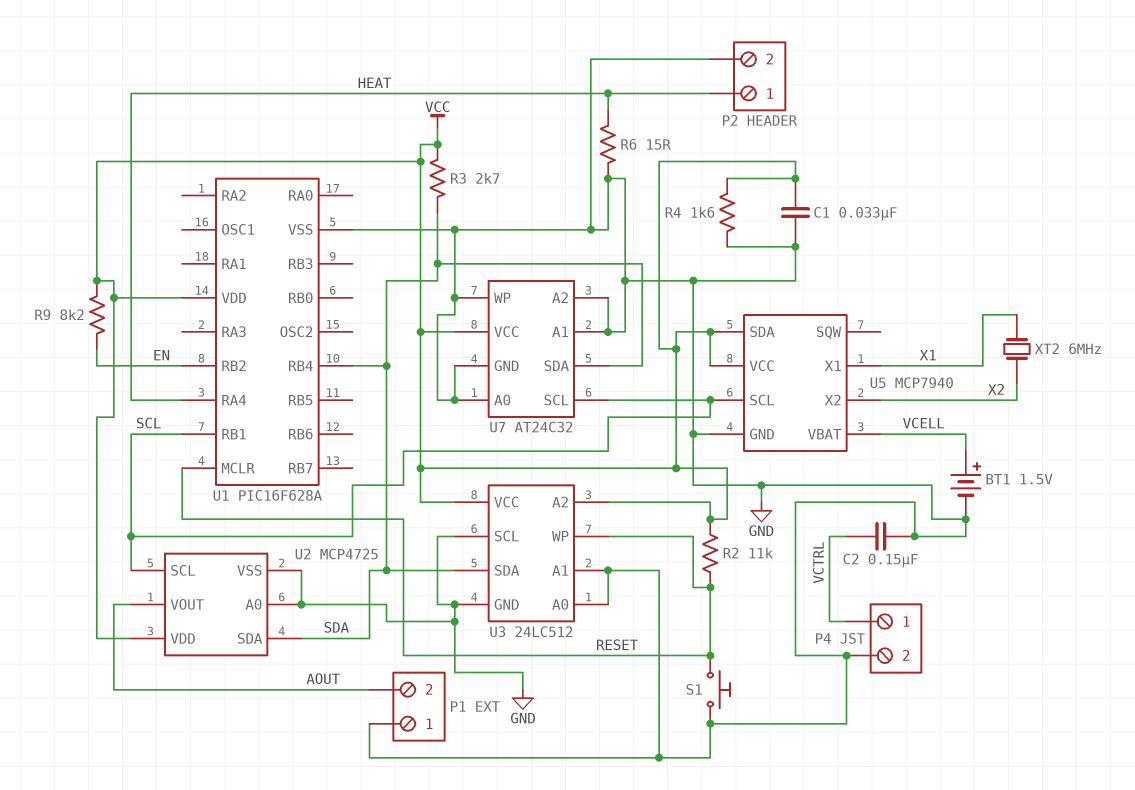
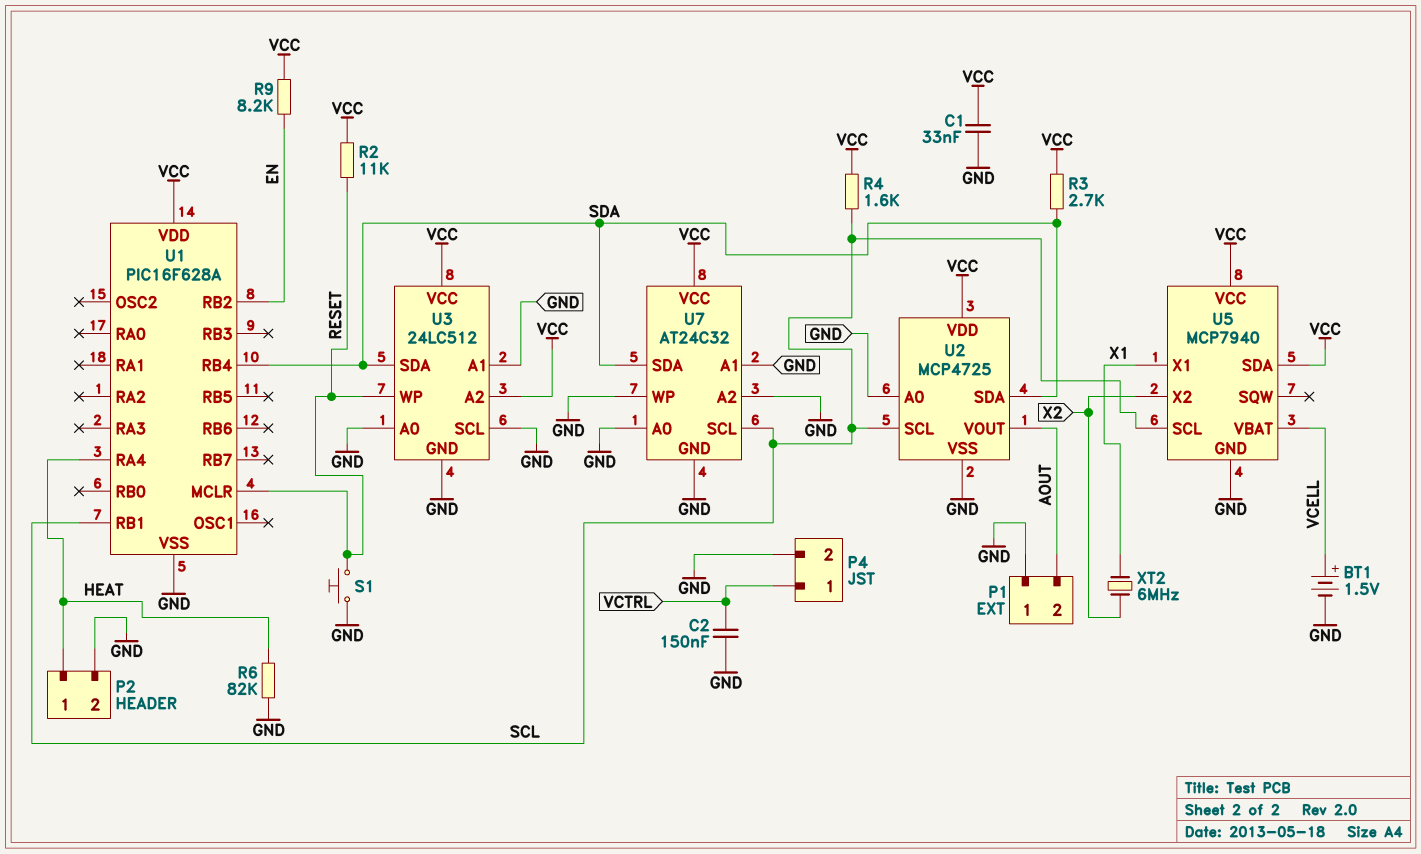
R4: 1.6k (GND, VCC) -> 1.6k (SCL, VCC)
R6: 15 (GND, HEAT) -> 82k (GND, HEAT)

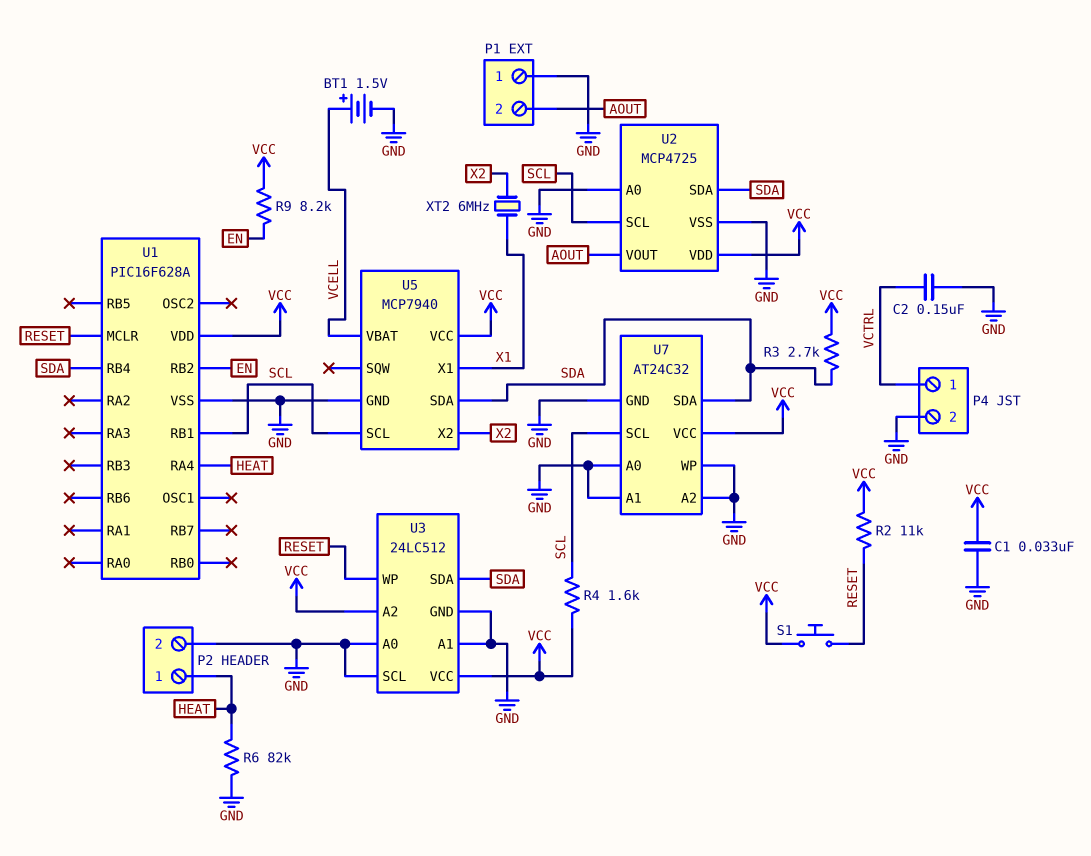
S1: button (GND, RESET) -> button (RESET, VCC)
U5 pin SDA: VCC -> SDA

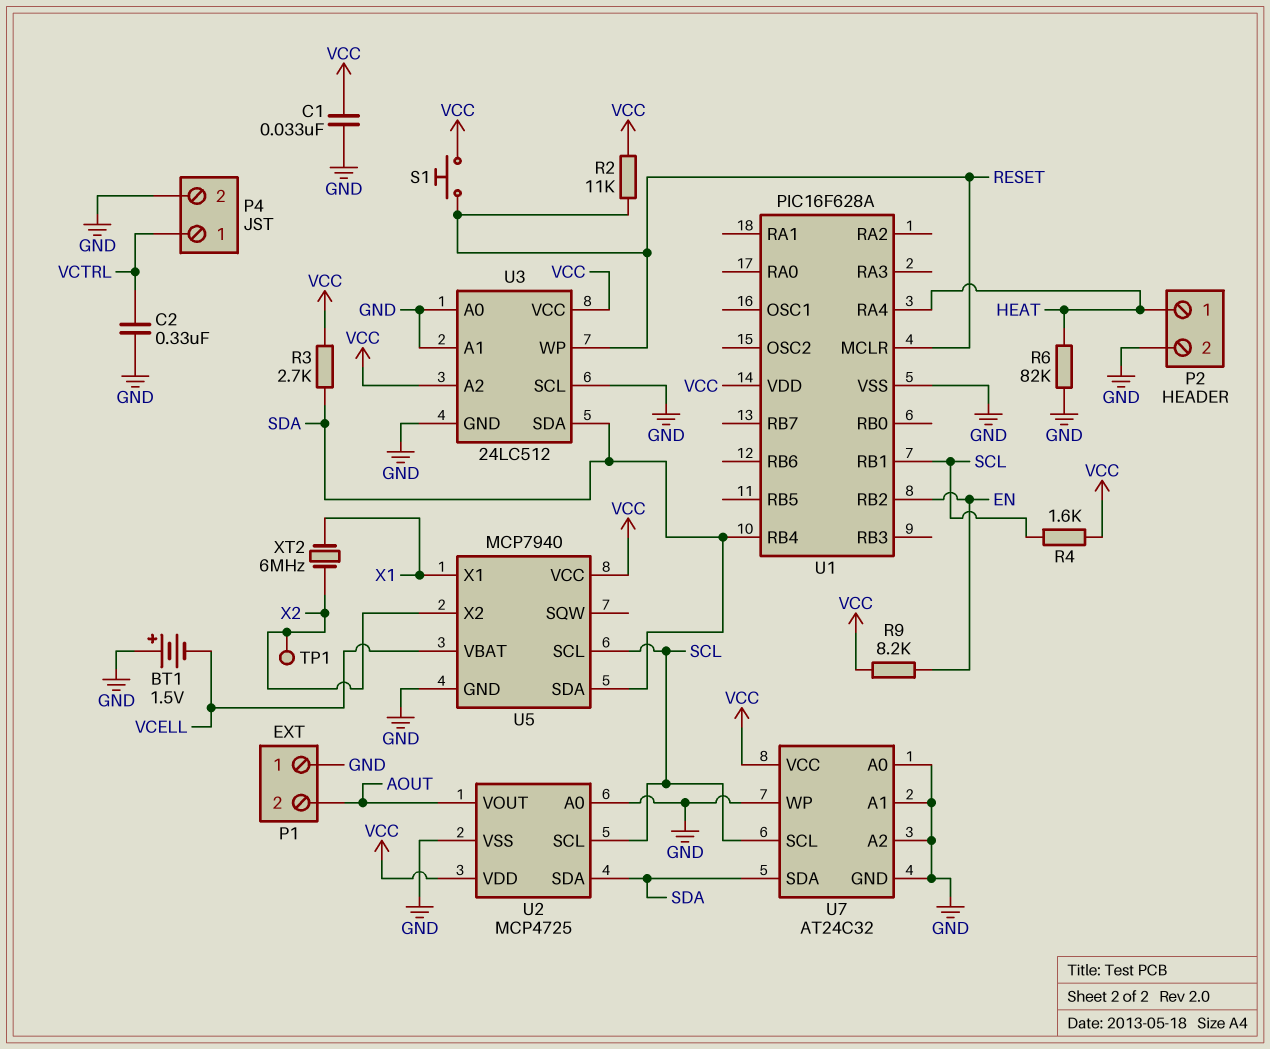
BT1: 1.5V (plus VCELL, minus GND) -> 1.5V (plus GND, minus VCELL)
C2: 150nF (GND, VCTRL) -> 330nF (GND, VCTRL)
TP1: none -> test point (X2)

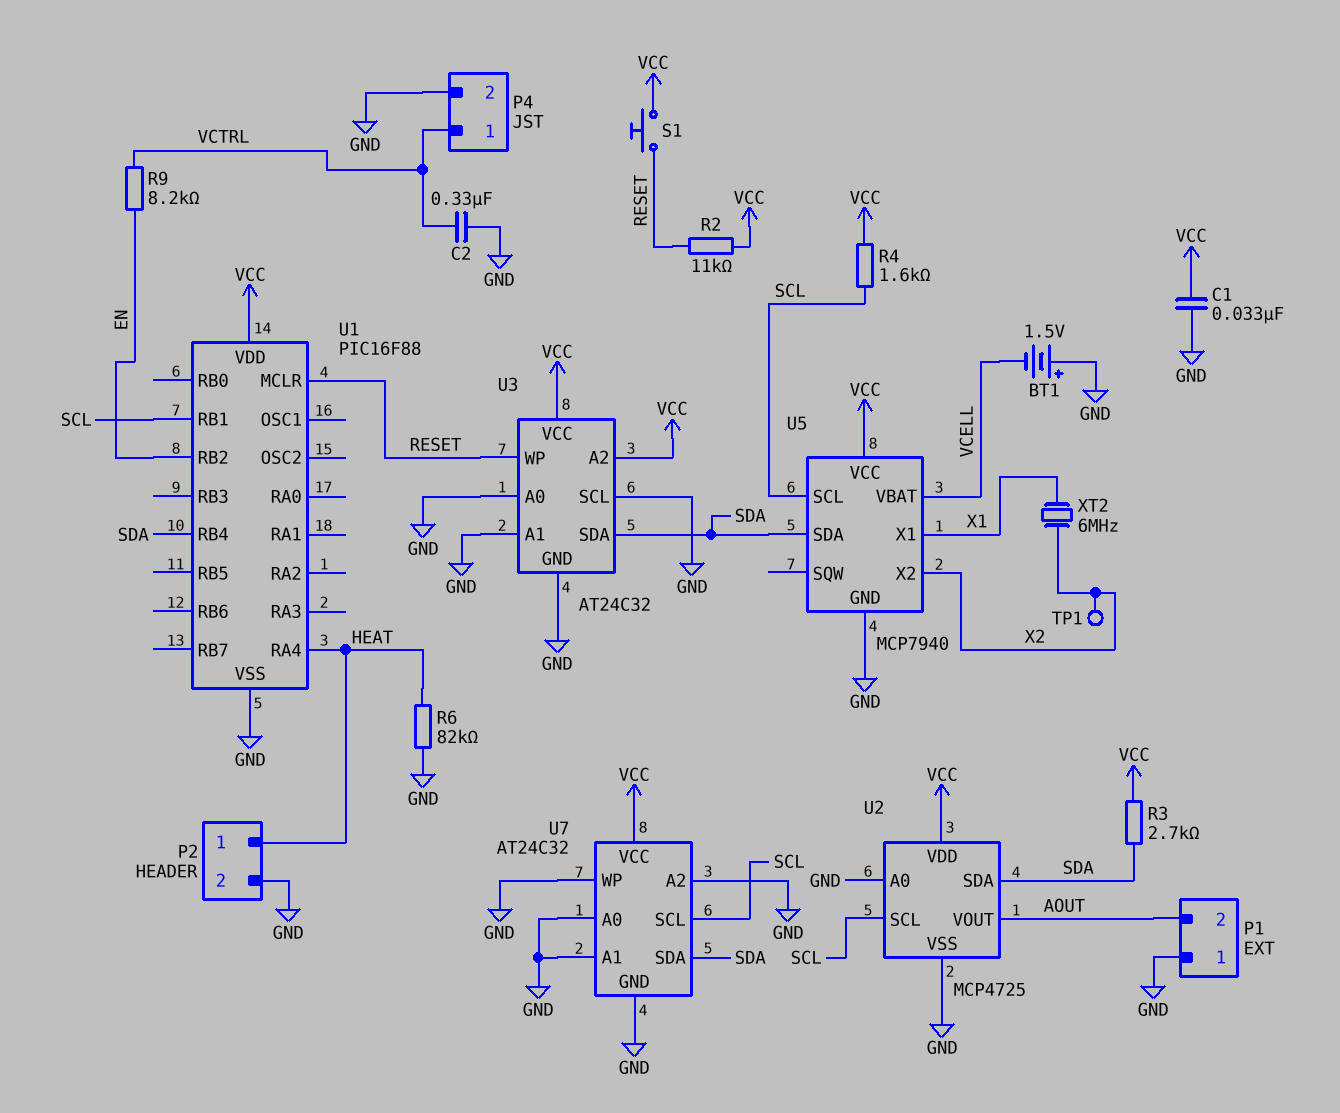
R9: 8.2k (EN, VCC) -> 8.2k (EN, VCTRL)
U1: PIC16F628A -> PIC16F88
U3: 24LC512 -> AT24C32

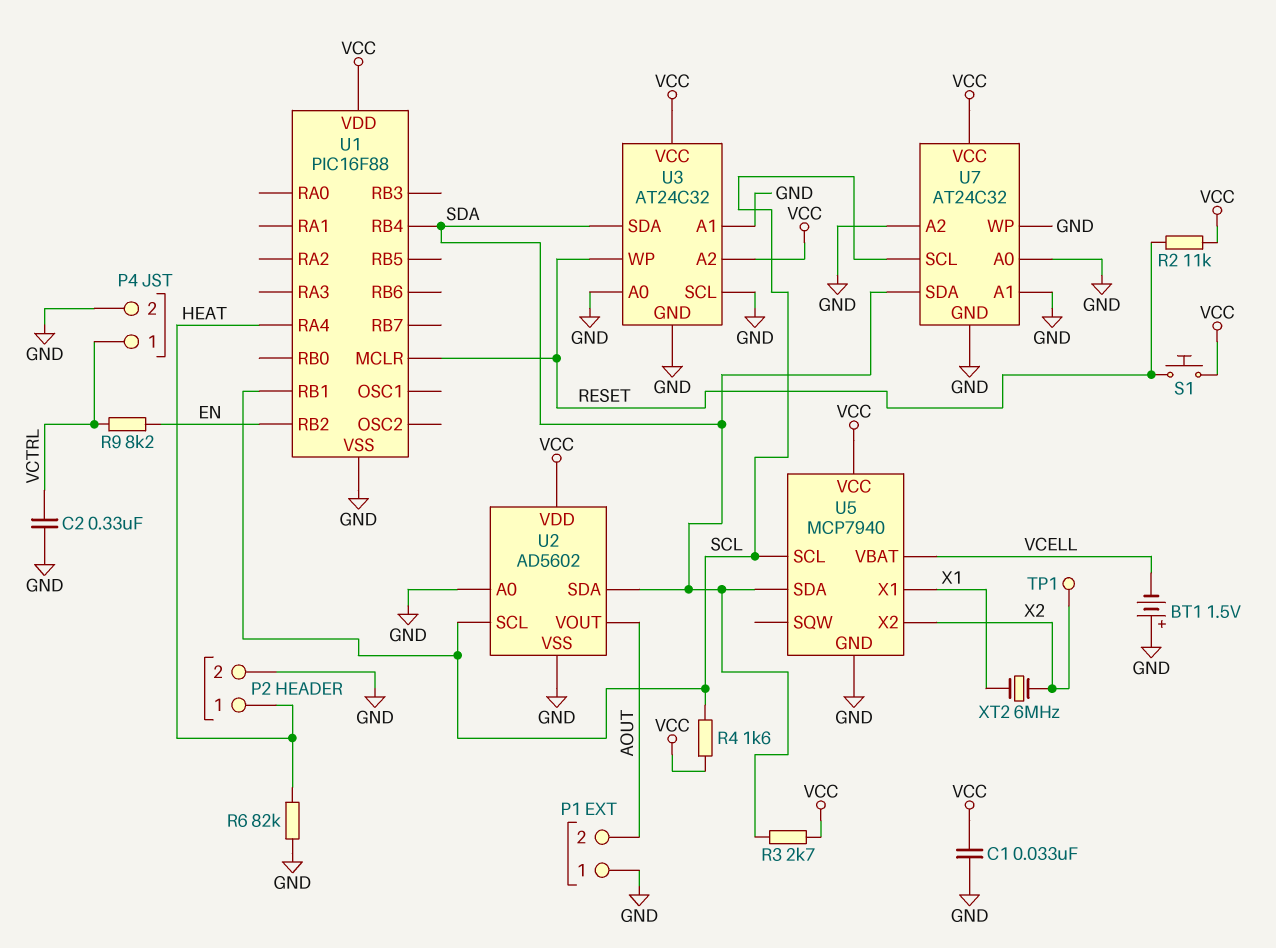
U2: MCP4725 -> AD5602

